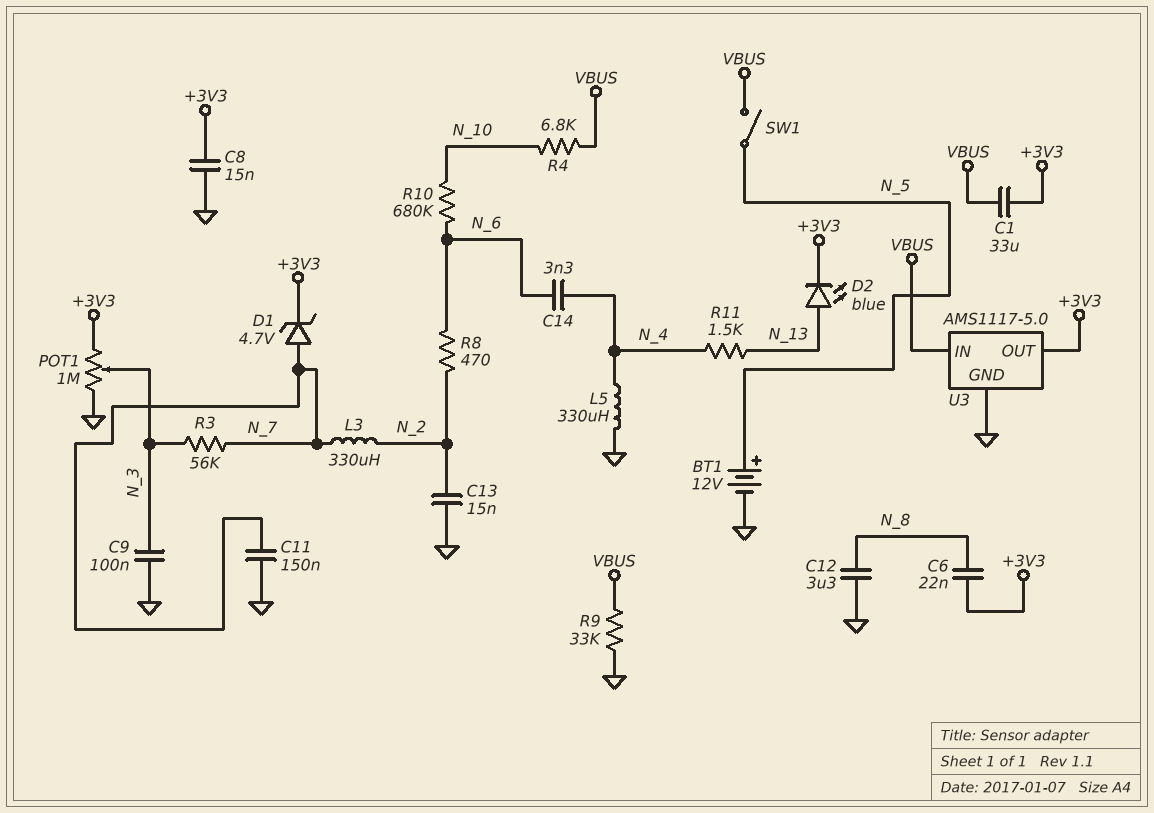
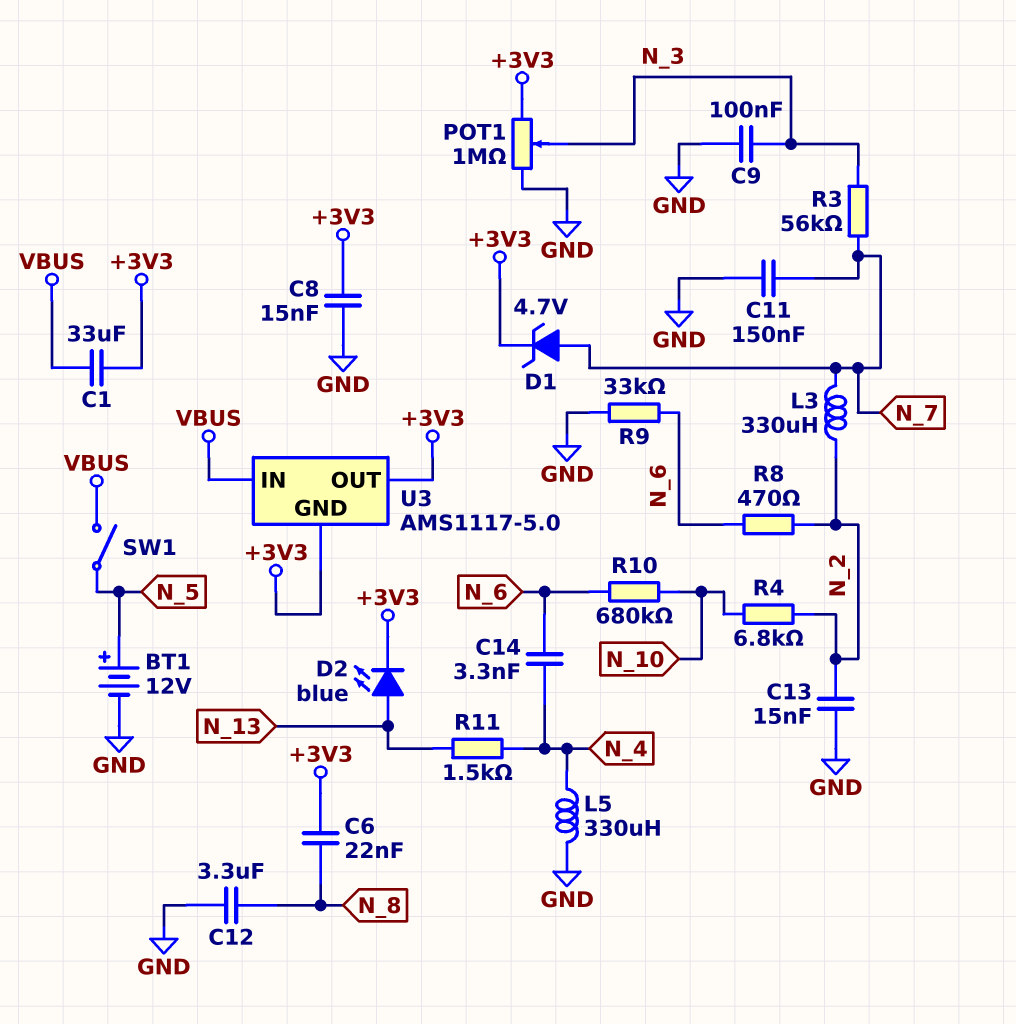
R4: 6.8k (N_10, VBUS) -> 6.8k (N_2, N_10)
R9: 33k (GND, VBUS) -> 33k (GND, N_6)
U3 pin GND: GND -> +3V3

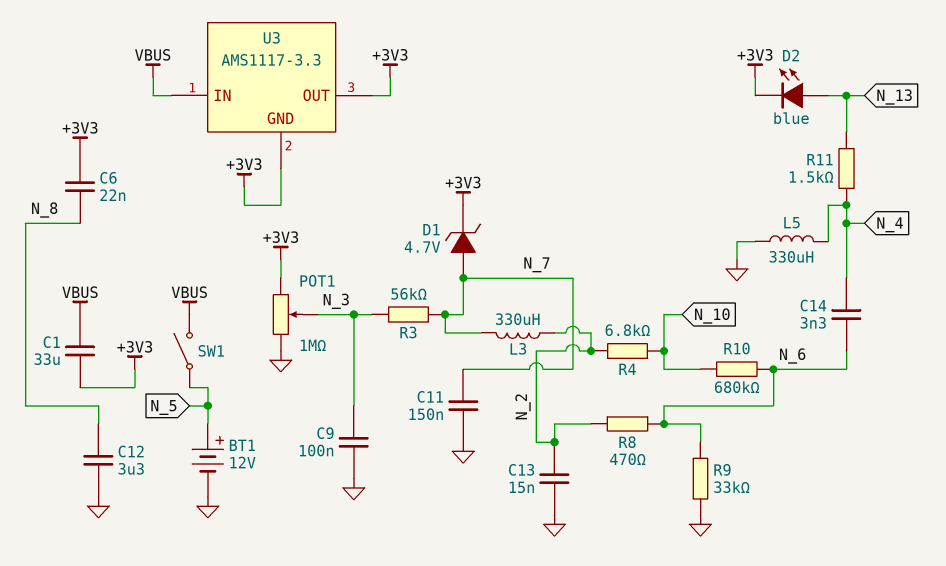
C8: 15nF (+3V3, GND) -> none
U3: AMS1117-5.0 -> AMS1117-3.3

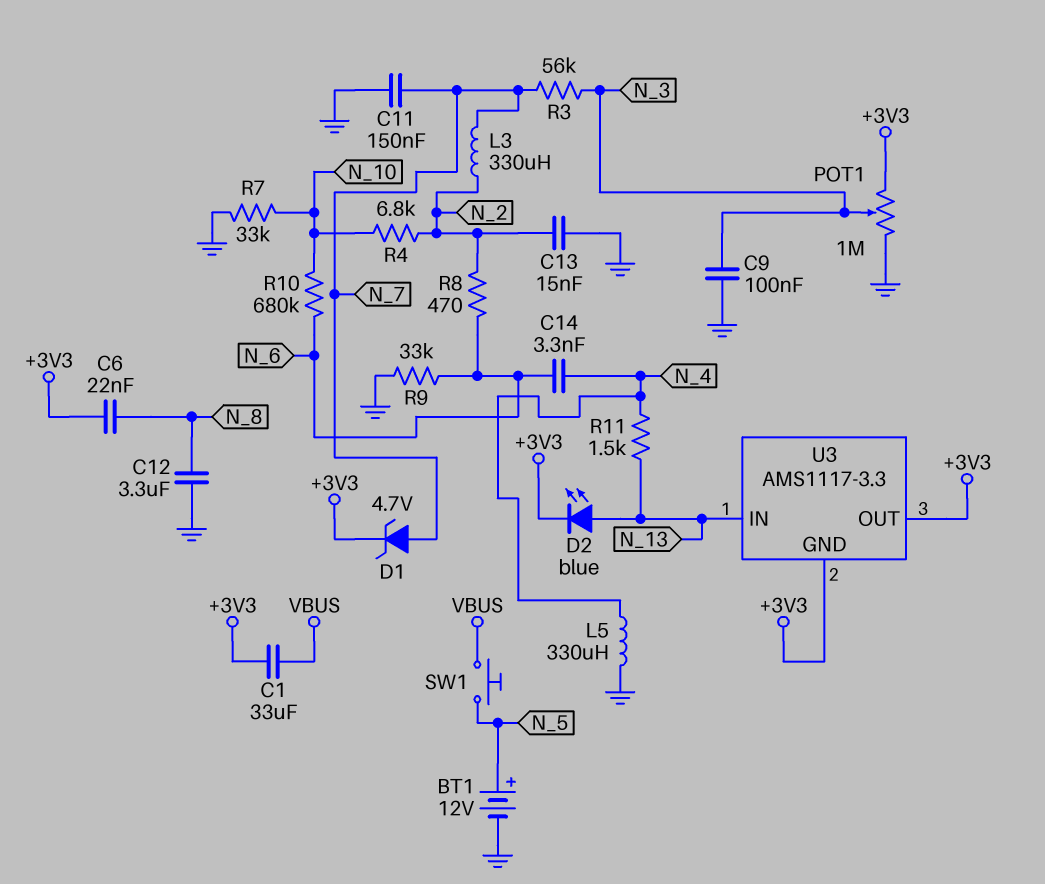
R7: none -> 33k (GND, N_10)
SW1: switch (N_5, VBUS) -> button (N_5, VBUS)
U3 pin IN: VBUS -> N_13

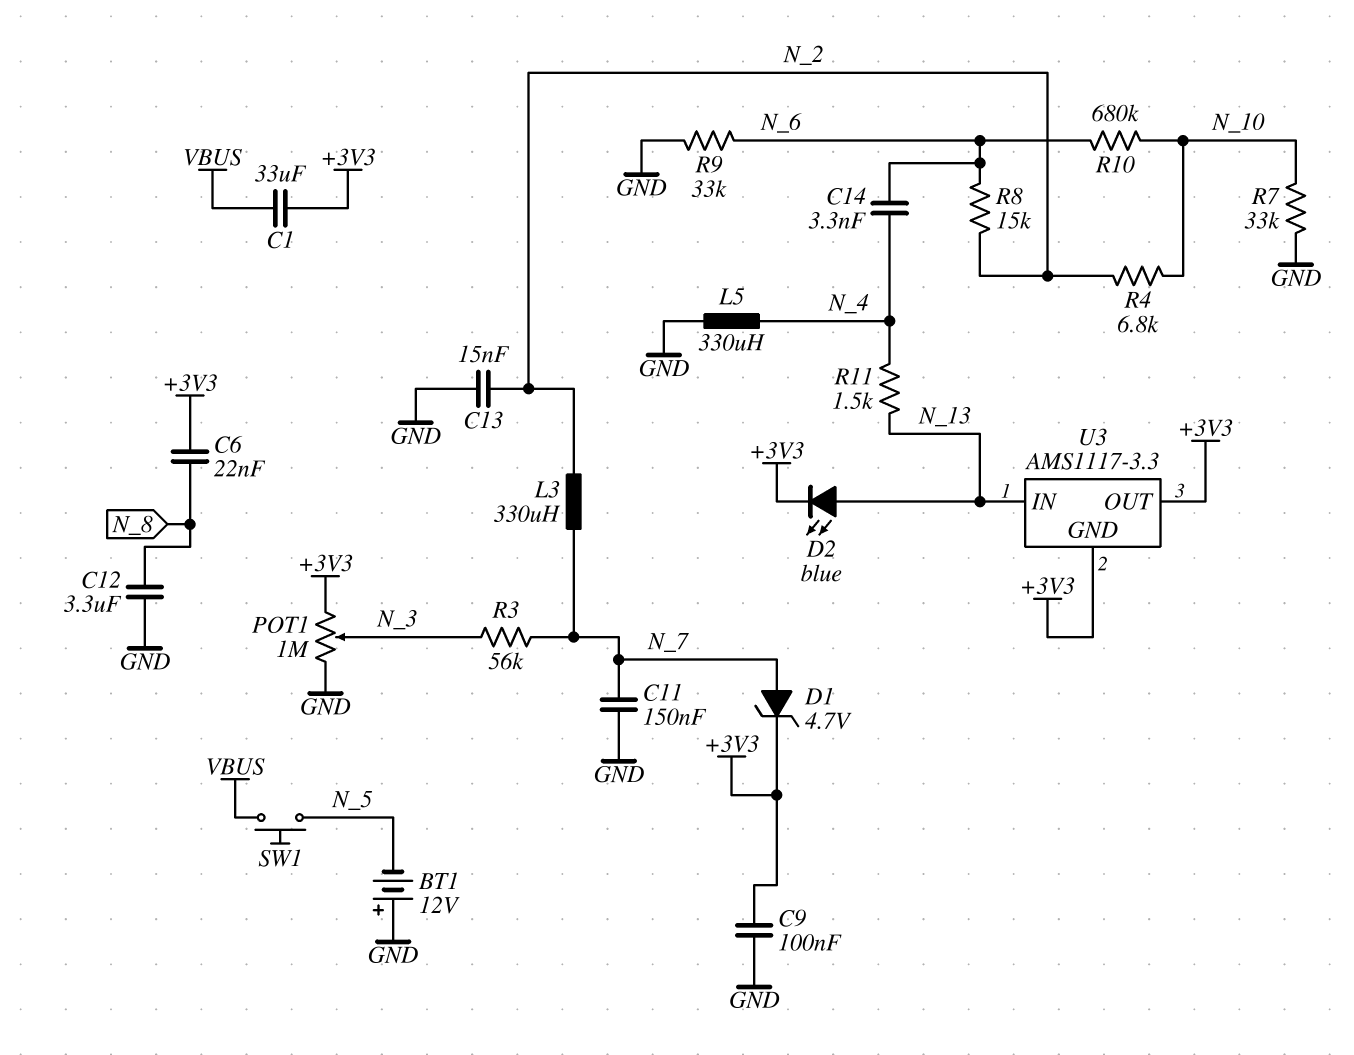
BT1: 12V (plus N_5, minus GND) -> 12V (plus GND, minus N_5)
C9: 100nF (GND, N_3) -> 100nF (+3V3, GND)
R8: 470 (N_2, N_6) -> 15k (N_2, N_6)

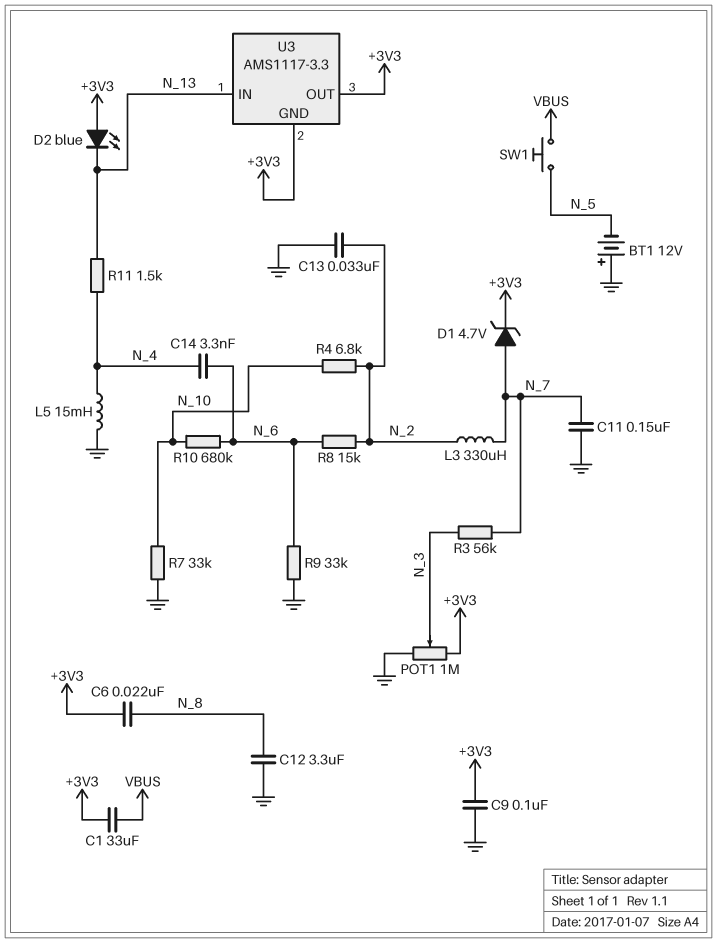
C13: 15nF (GND, N_2) -> 33nF (GND, N_2)
D2: LED blue (A N_13, K +3V3) -> LED blue (A +3V3, K N_13)
L5: 330uH (GND, N_4) -> 15mH (GND, N_4)

